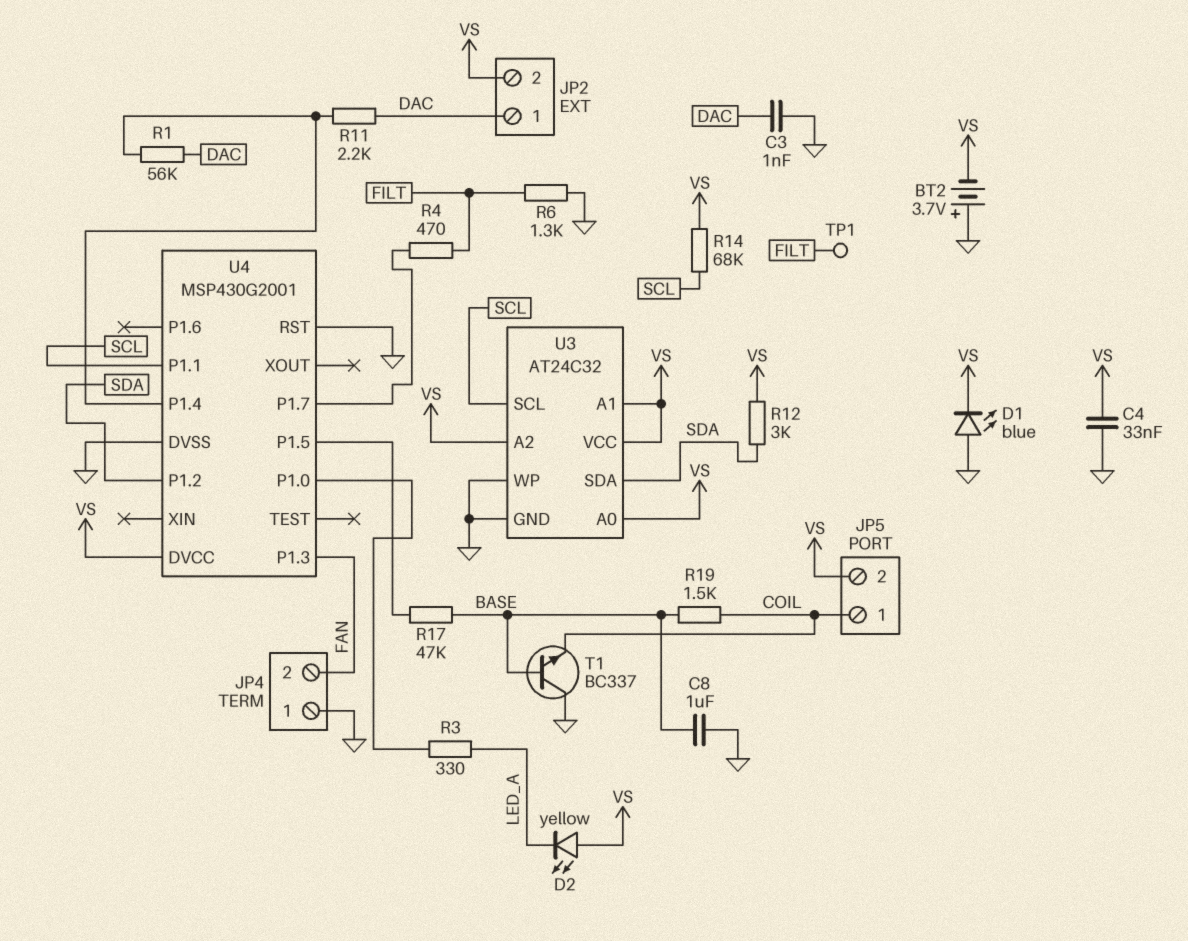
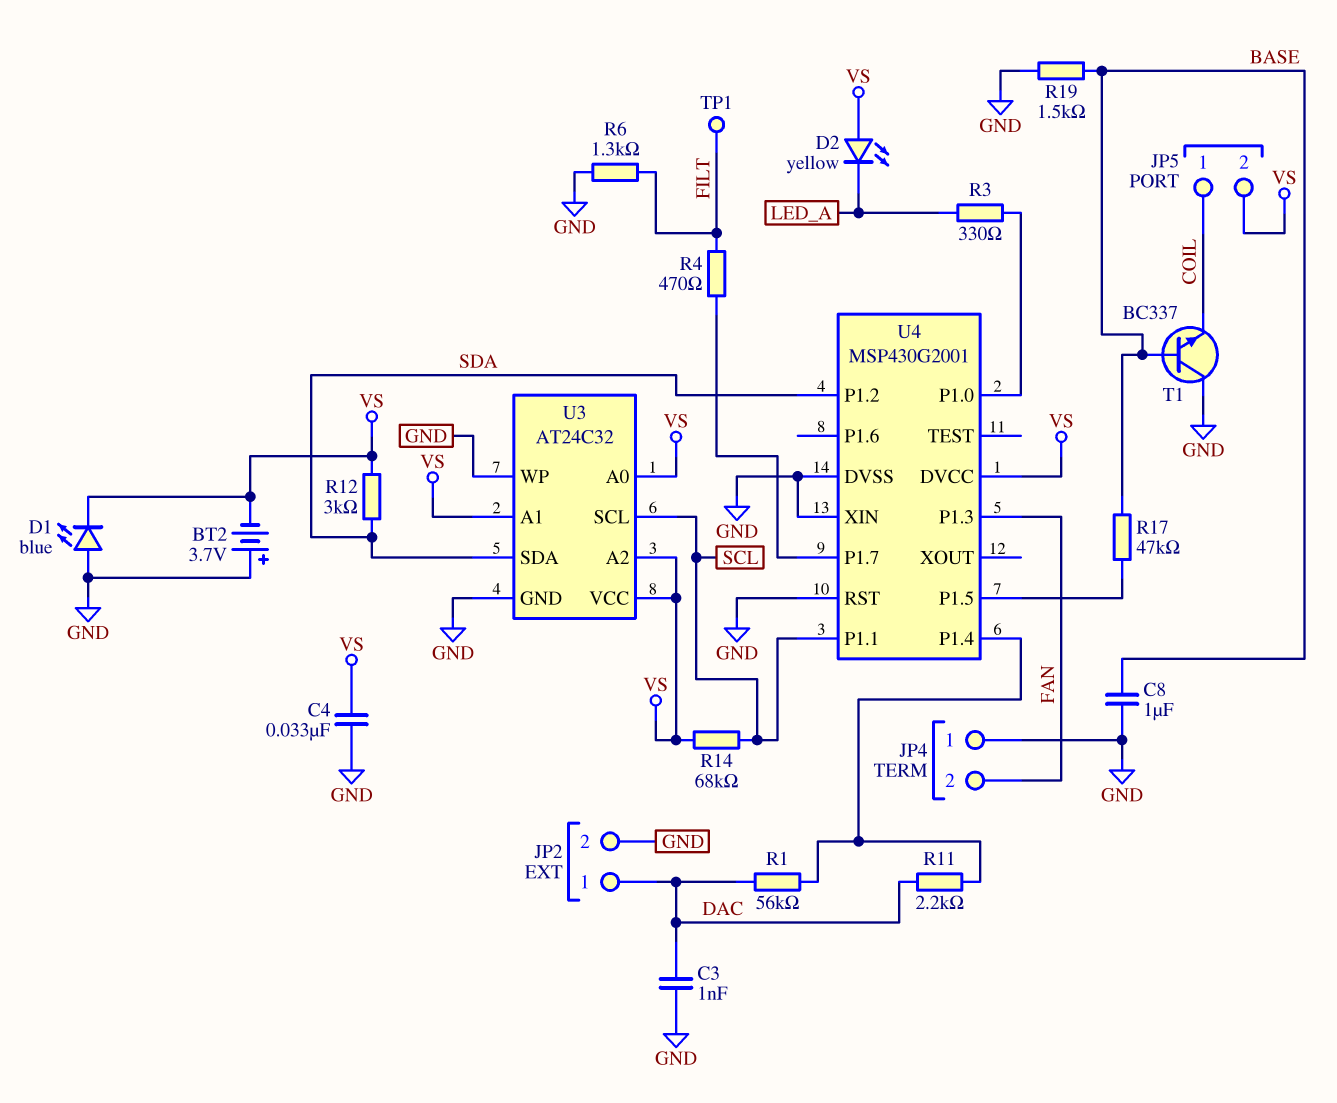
JP2 pin 2: VS -> GND
R19: 1.5k (BASE, COIL) -> 1.5k (BASE, GND)
U4 pin XIN: none -> GND

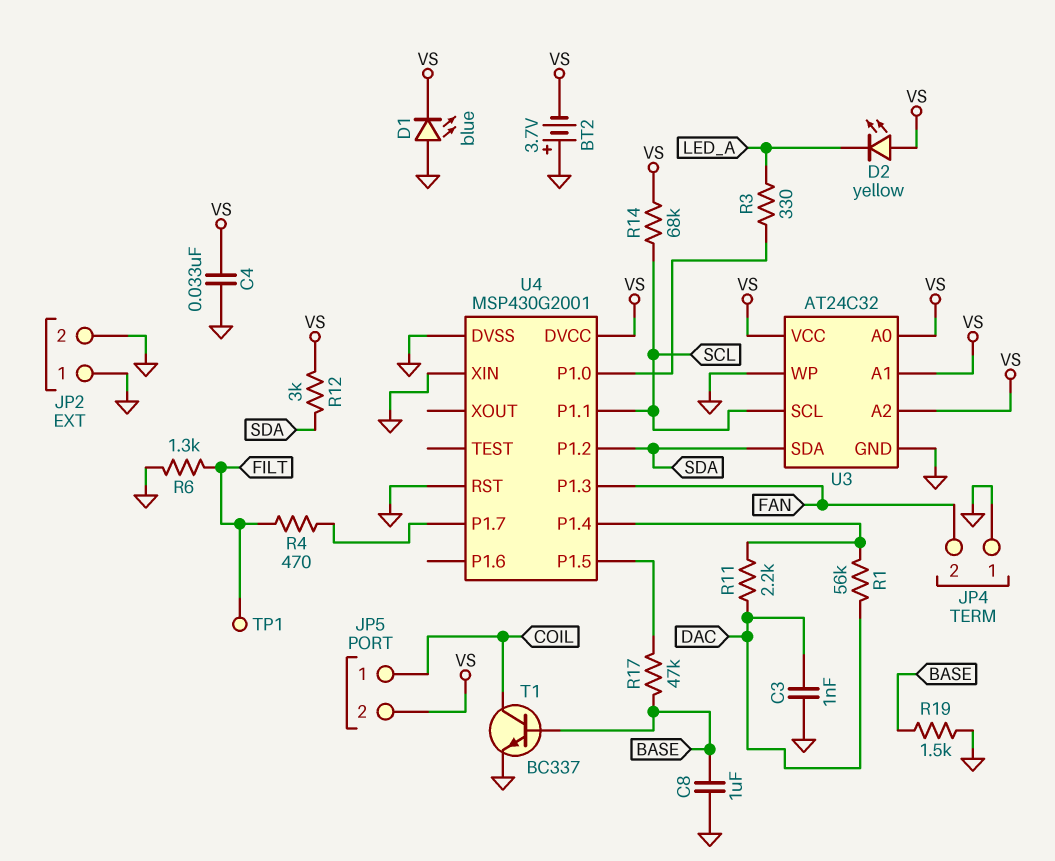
JP2 pin 1: DAC -> GND
T1: NPN BC337 (B BASE, C GND, E COIL) -> NPN BC337 (B BASE, C COIL, E GND)

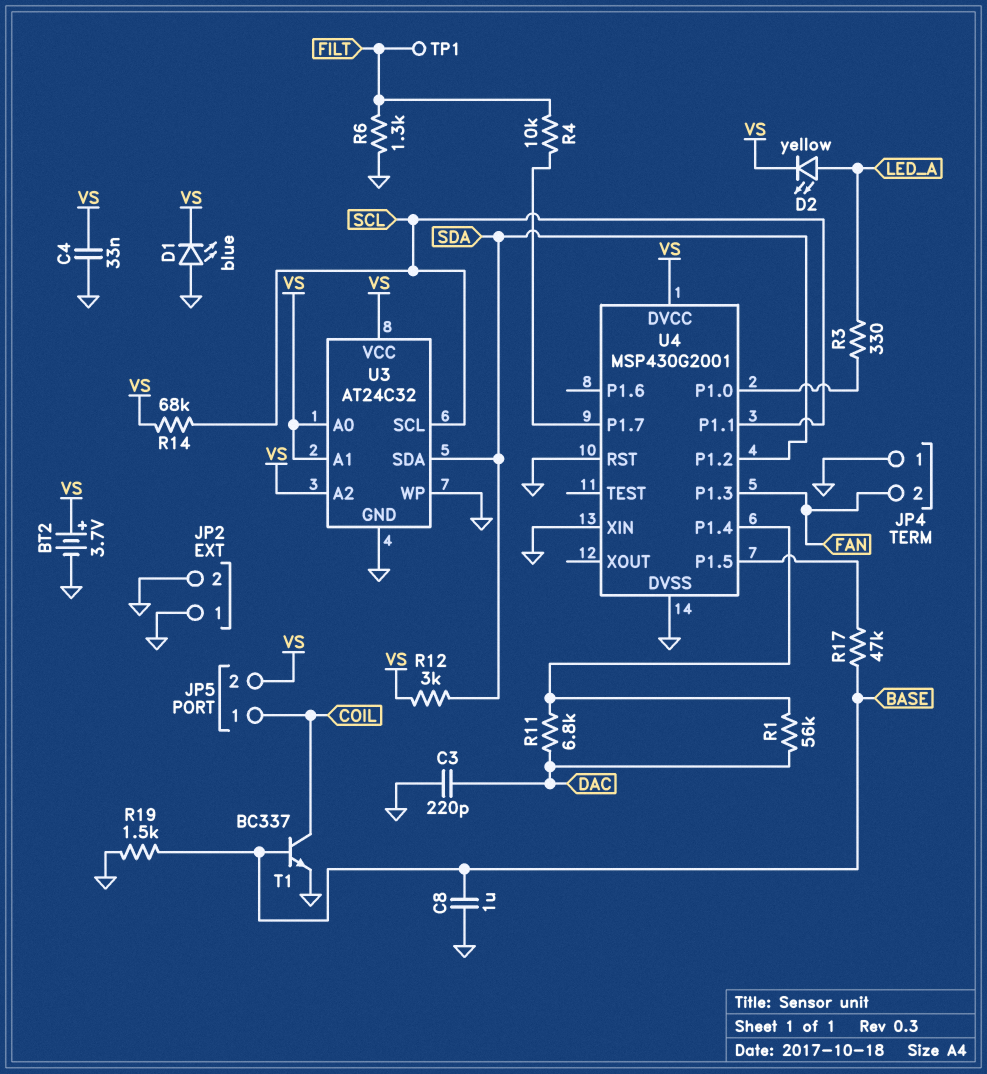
BT2: 3.7V (plus GND, minus VS) -> 3.7V (plus VS, minus GND)
C3: 1nF (DAC, GND) -> 220pF (DAC, GND)
D2: LED yellow (A VS, K LED_A) -> LED yellow (A LED_A, K VS)
R4: 470 (FILT, U4/P1.7) -> 10k (FILT, U4/P1.7)
R11: 2.2k (DAC, U4/P1.4) -> 6.8k (DAC, U4/P1.4)

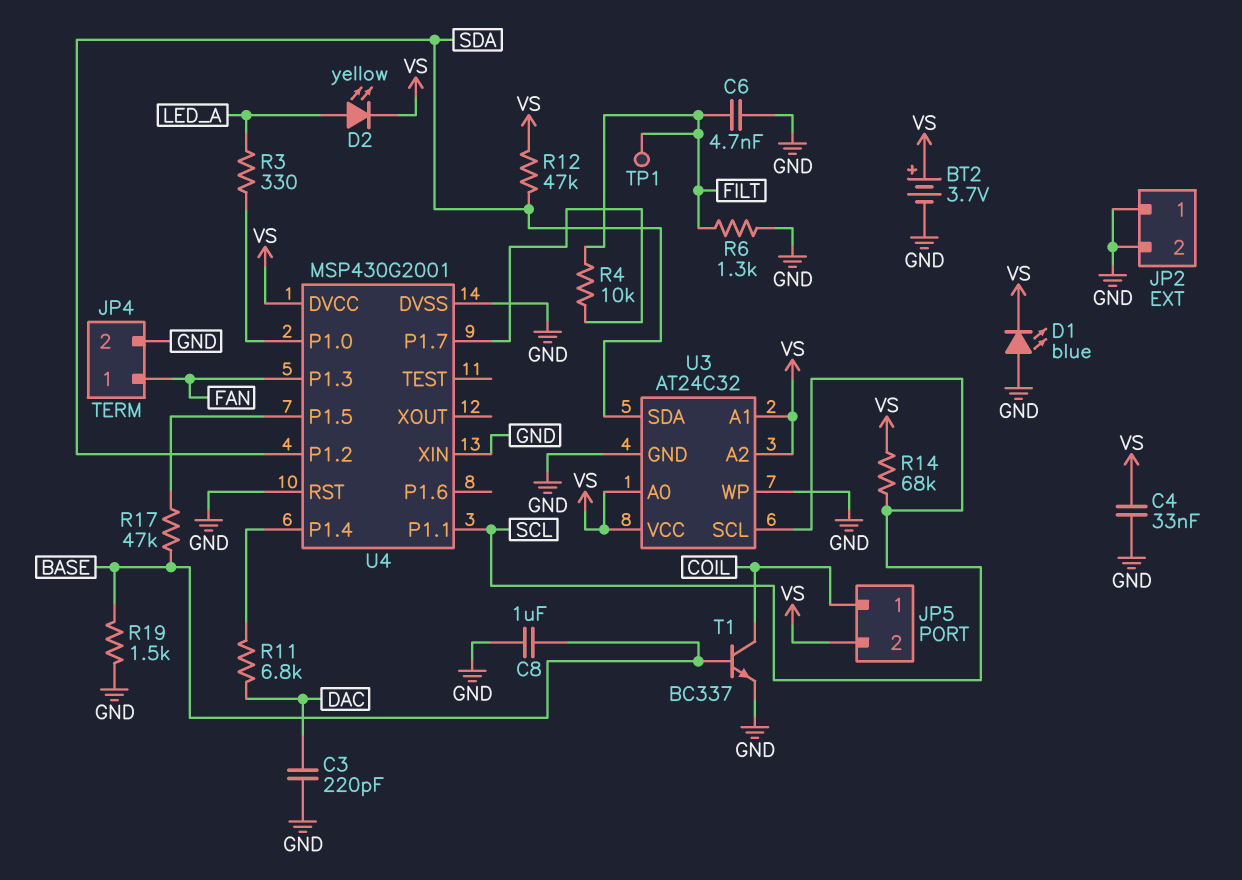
C6: none -> 4.7nF (FILT, GND)
JP4 pin 1: GND -> FAN
JP4 pin 2: FAN -> GND
R1: 56k (DAC, U4/P1.4) -> none
R12: 3k (SDA, VS) -> 47k (SDA, VS)

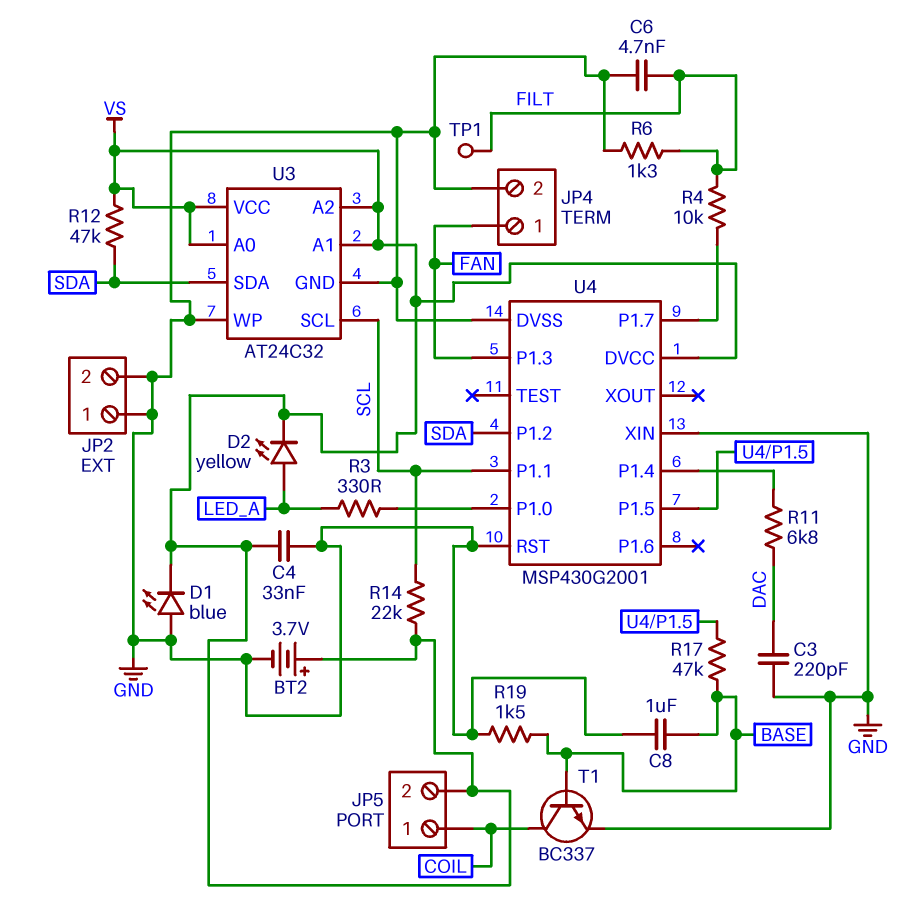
R14: 68k (SCL, VS) -> 22k (SCL, VS)

